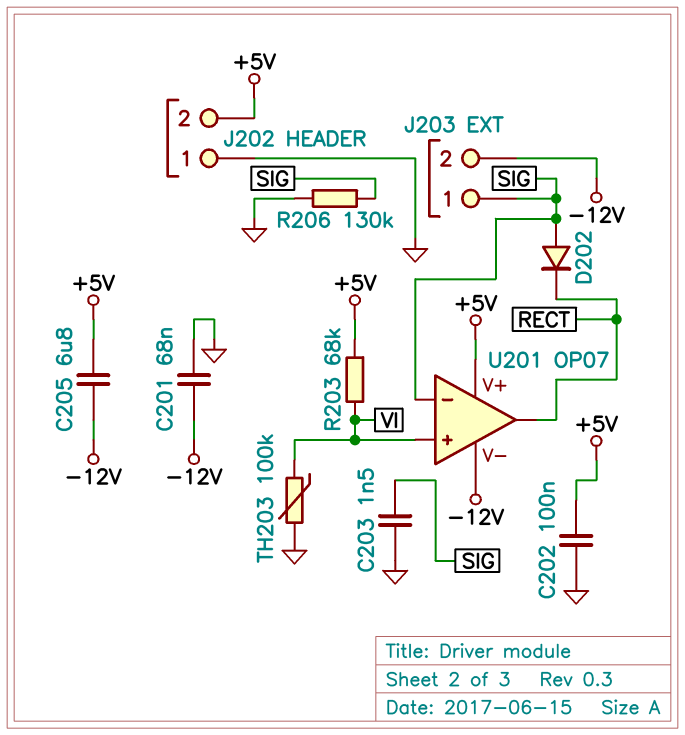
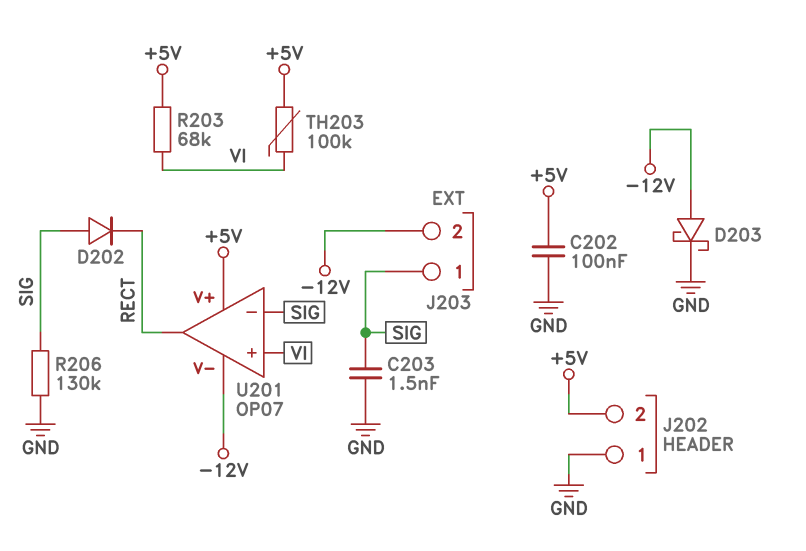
C201: 68nF (-12V, GND) -> none
C205: 6.8uF (+5V, -12V) -> none
D203: none -> schottky (A -12V, K GND)
TH203: 100k (GND, VI) -> 100k (+5V, VI)

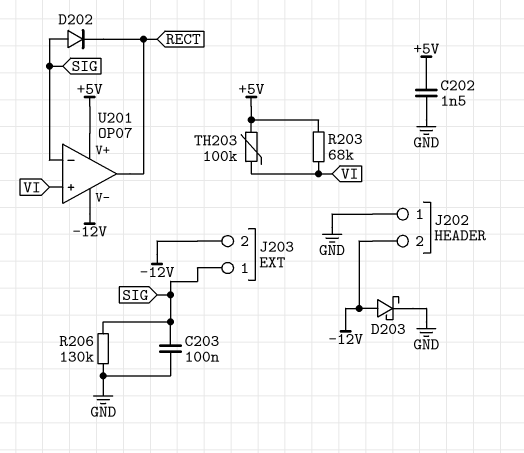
C202: 100nF (+5V, GND) -> 1.5nF (+5V, GND)
C203: 1.5nF (GND, SIG) -> 100nF (GND, SIG)
J202 pin 2: +5V -> -12V

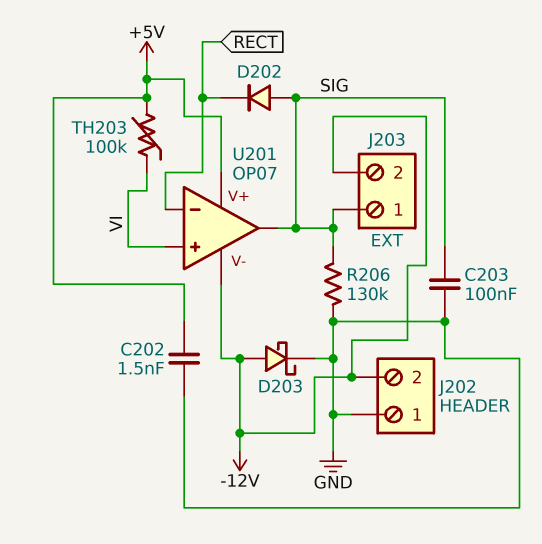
R203: 68k (+5V, VI) -> none
U201 pin in-: SIG -> RECT
U201 pin out: RECT -> SIG

